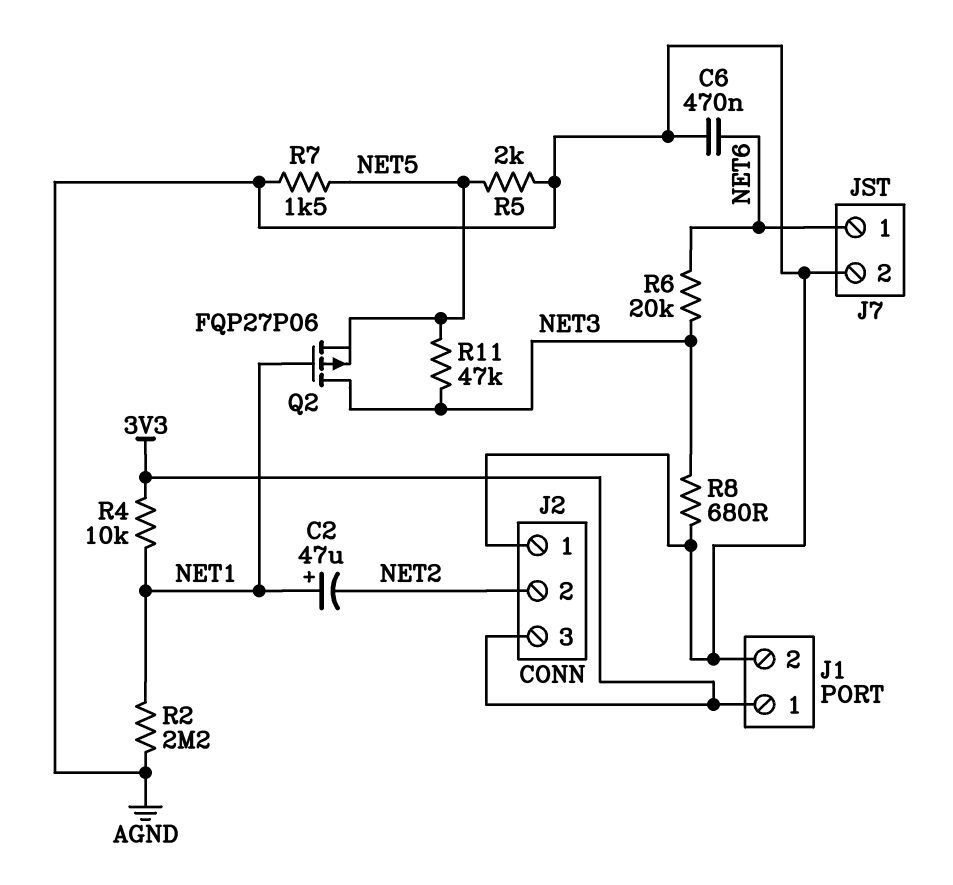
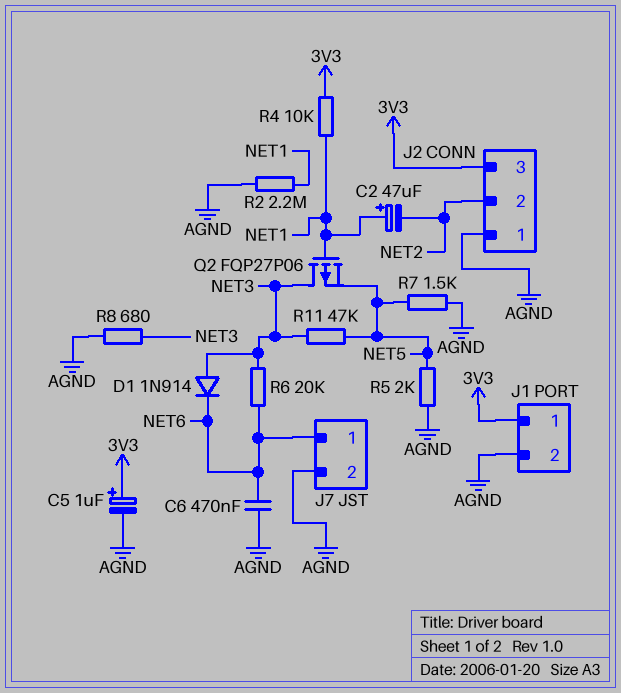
C5: none -> 1uF (plus 3V3, minus AGND)
D1: none -> diode 1N914 (A NET3, K NET6)

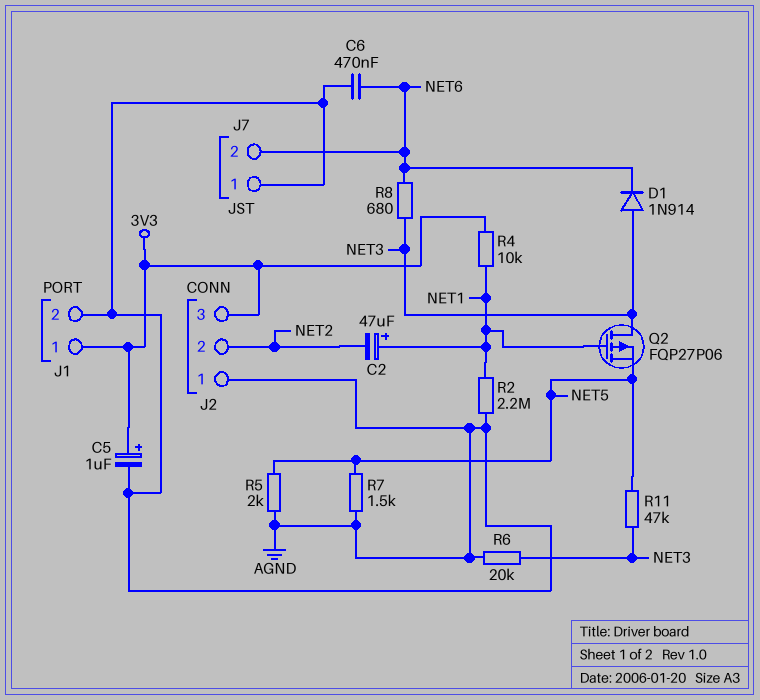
J7 pin 1: NET6 -> AGND
J7 pin 2: AGND -> NET6
R6: 20k (NET3, NET6) -> 20k (AGND, NET3)
R8: 680 (AGND, NET3) -> 680 (NET3, NET6)

